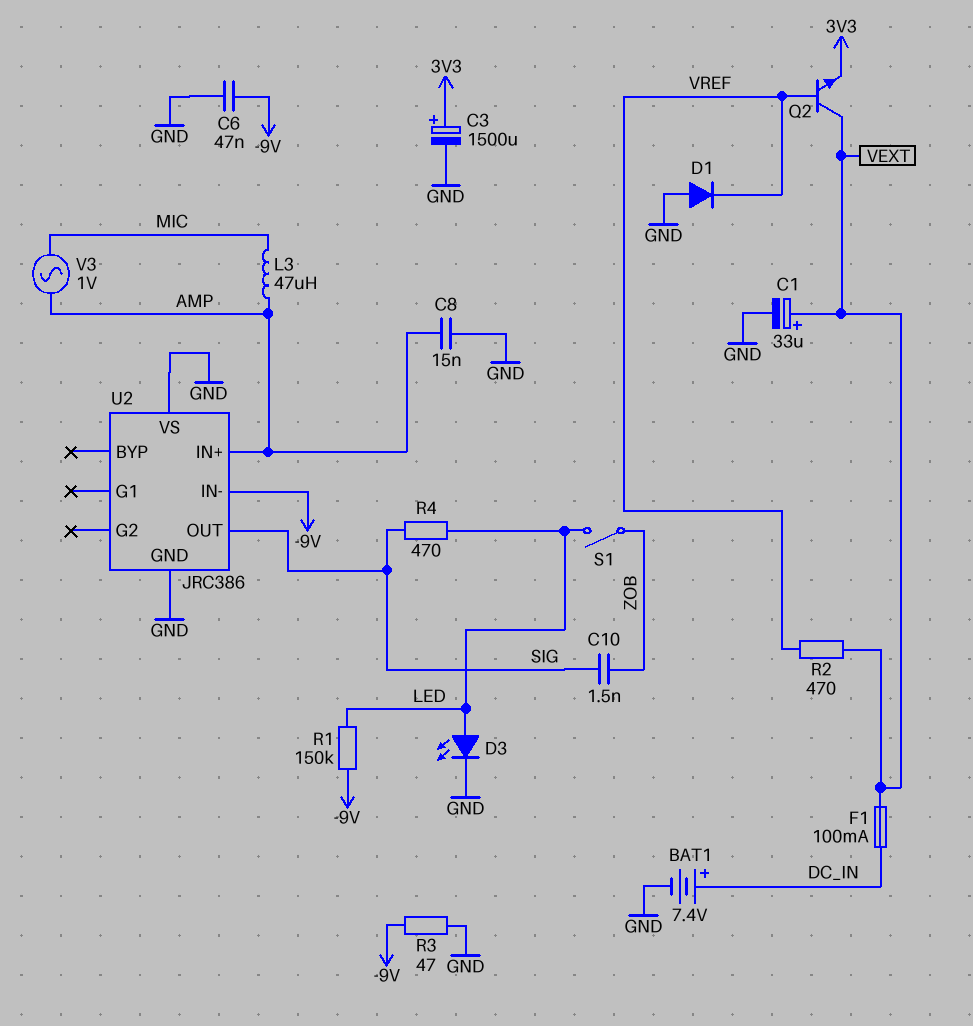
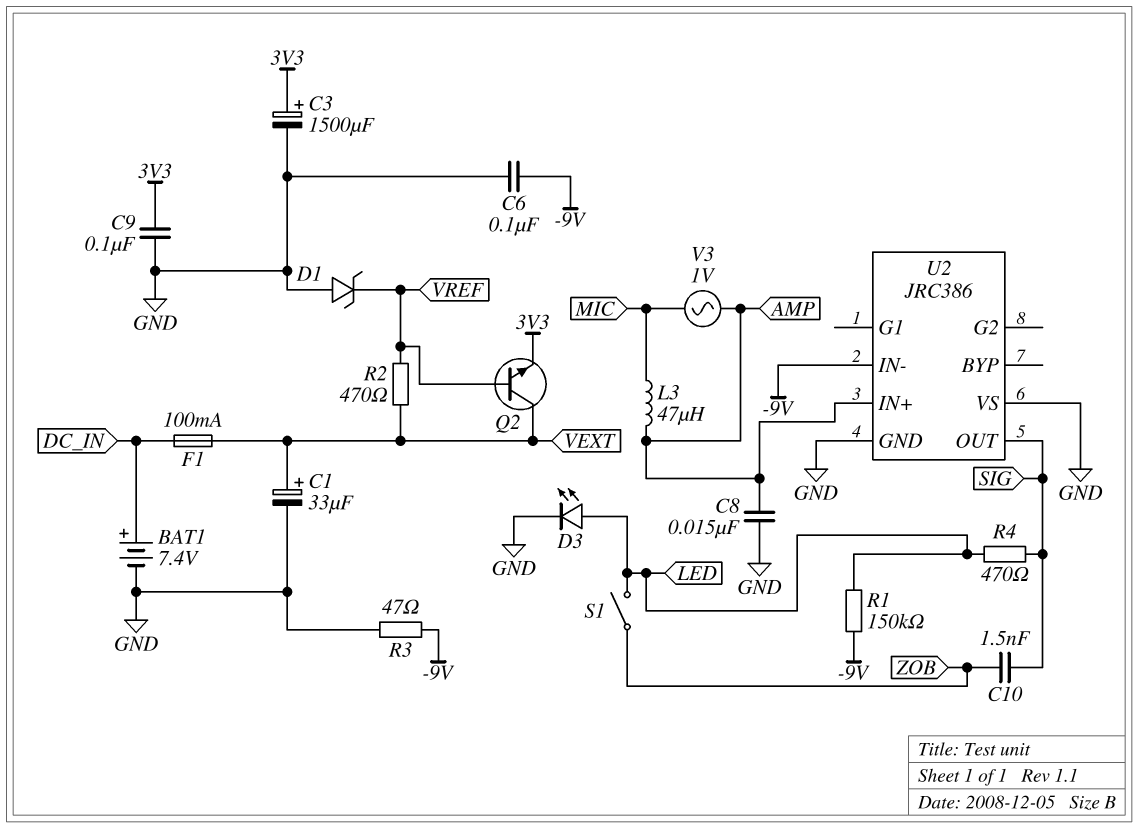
C6: 47nF (-9V, GND) -> 100nF (-9V, GND)
C9: none -> 100nF (3V3, GND)
D1: diode (A GND, K VREF) -> zener (A GND, K VREF)

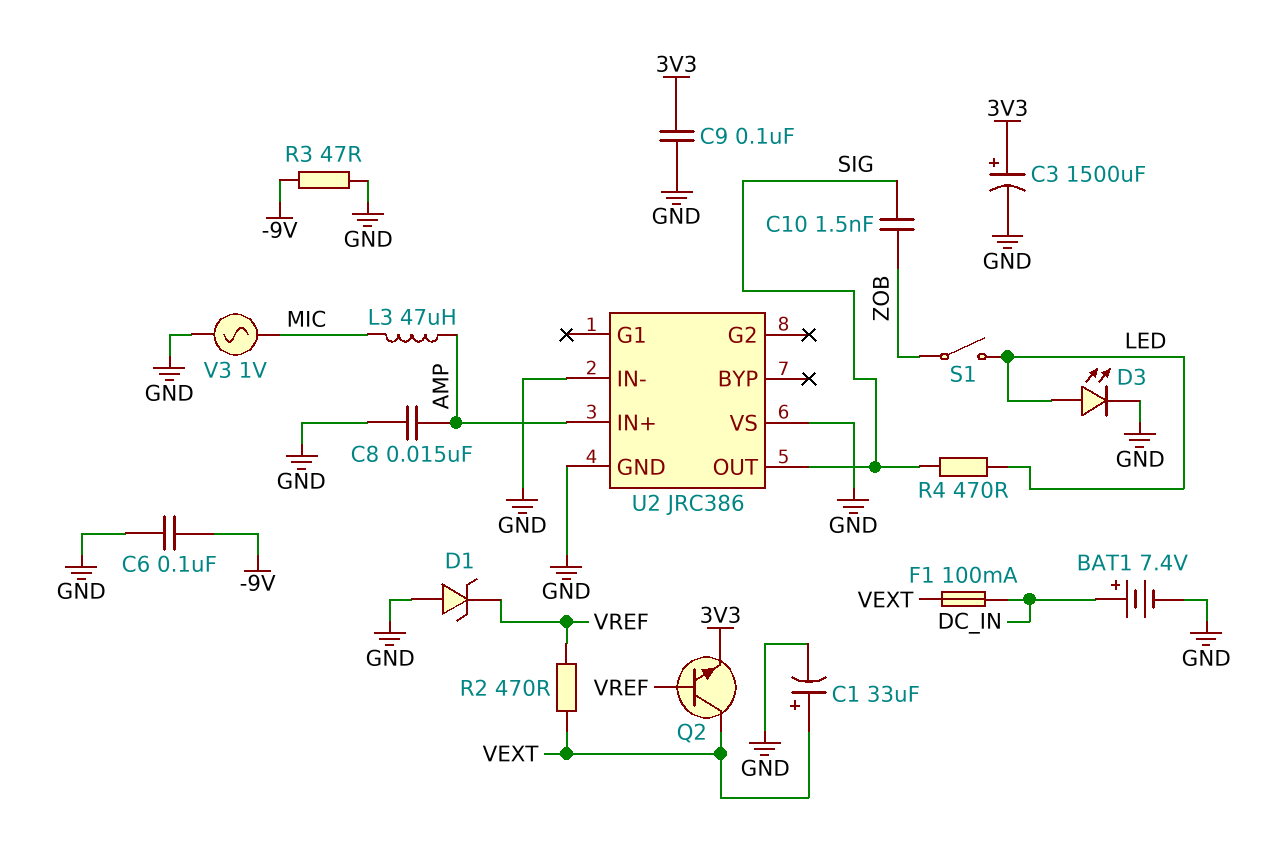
R1: 150k (-9V, LED) -> none
U2 pin IN-: -9V -> GND
V3: AC 1V (AMP, MIC) -> AC 1V (GND, MIC)

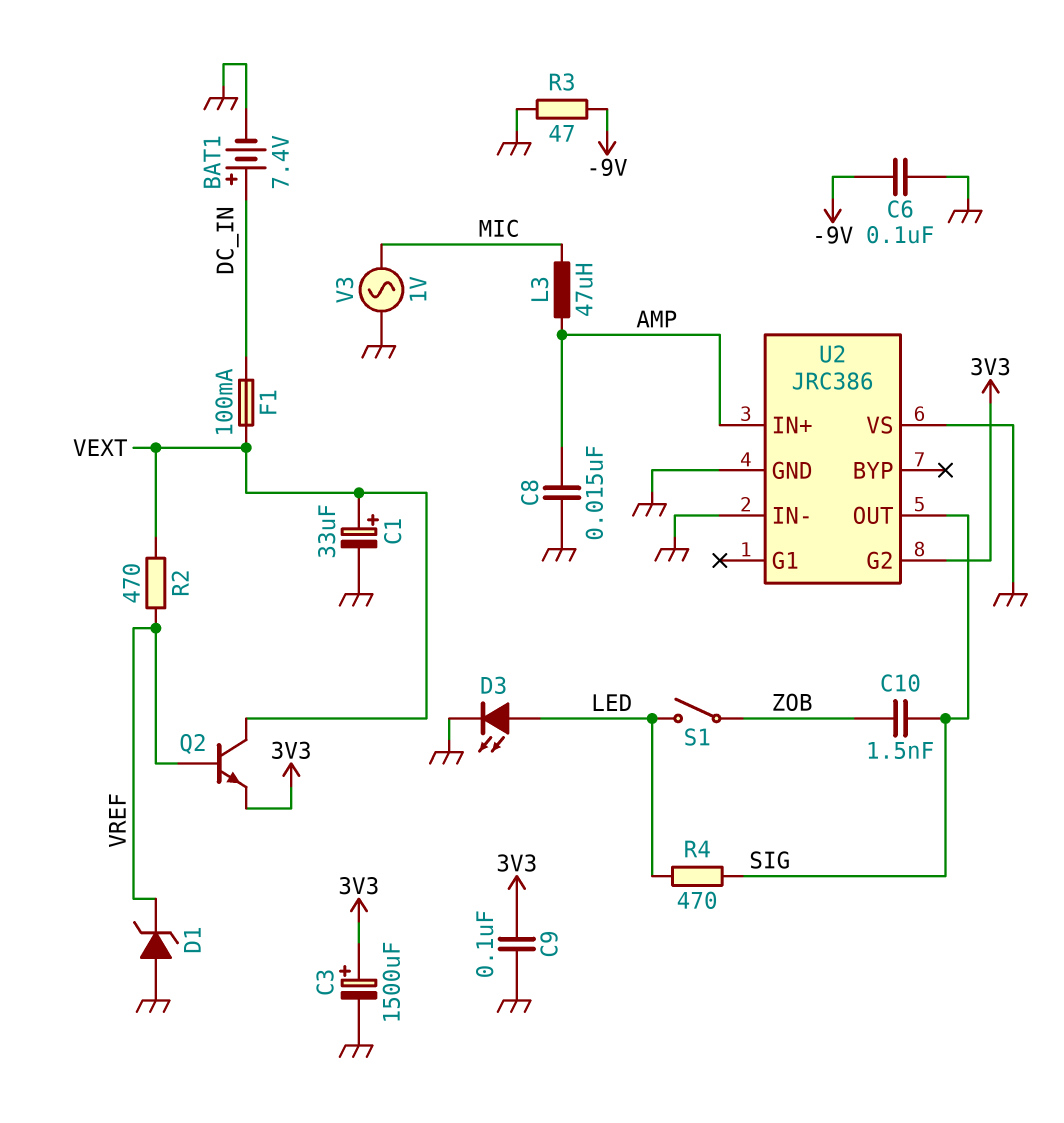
U2 pin G2: none -> 3V3

